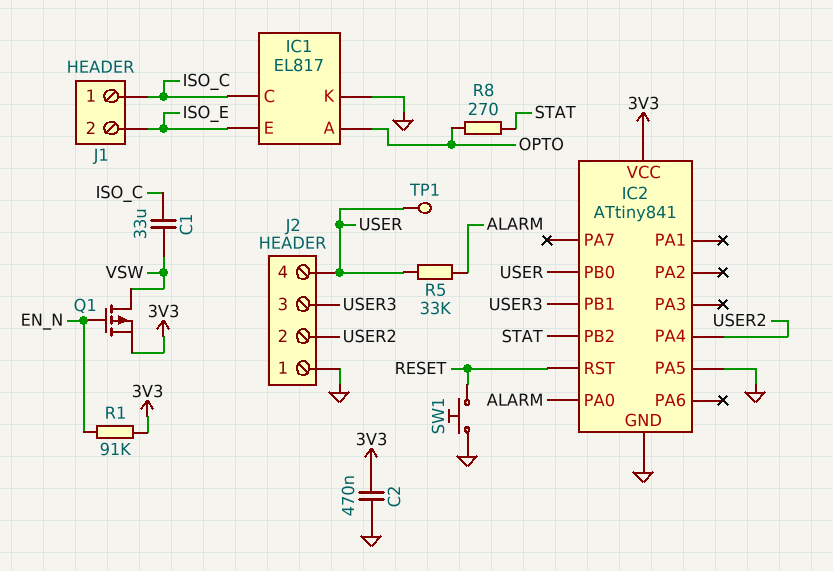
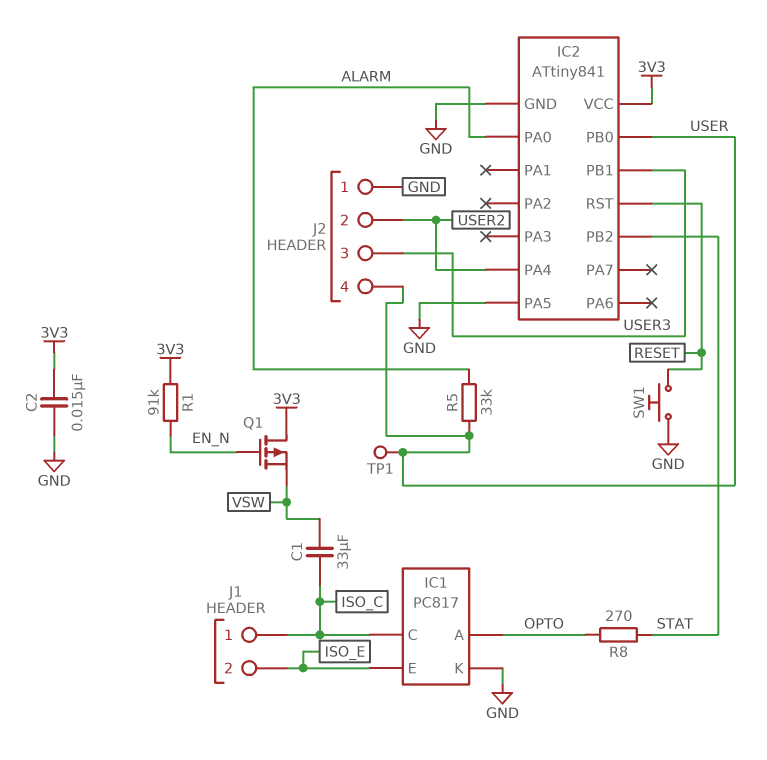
C2: 470nF (3V3, GND) -> 15nF (3V3, GND)
IC1: EL817 -> PC817
Q1: PMOS (G EN_N, D VSW, S 3V3) -> PMOS (G EN_N, D 3V3, S VSW)

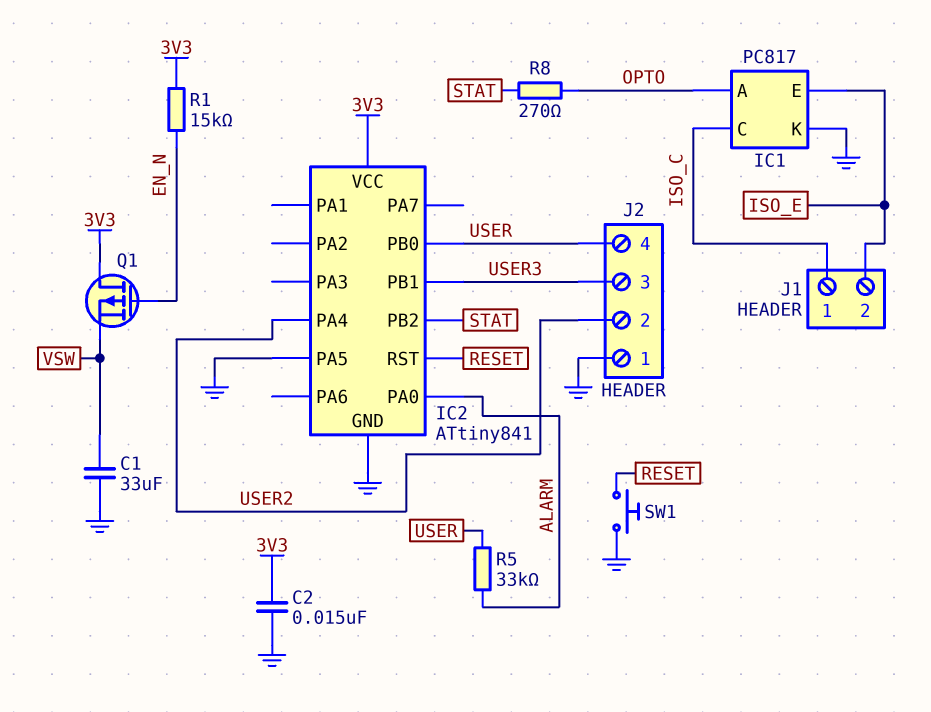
C1: 33uF (ISO_C, VSW) -> 33uF (GND, VSW)
R1: 91k (3V3, EN_N) -> 15k (3V3, EN_N)
TP1: test point (USER) -> none

